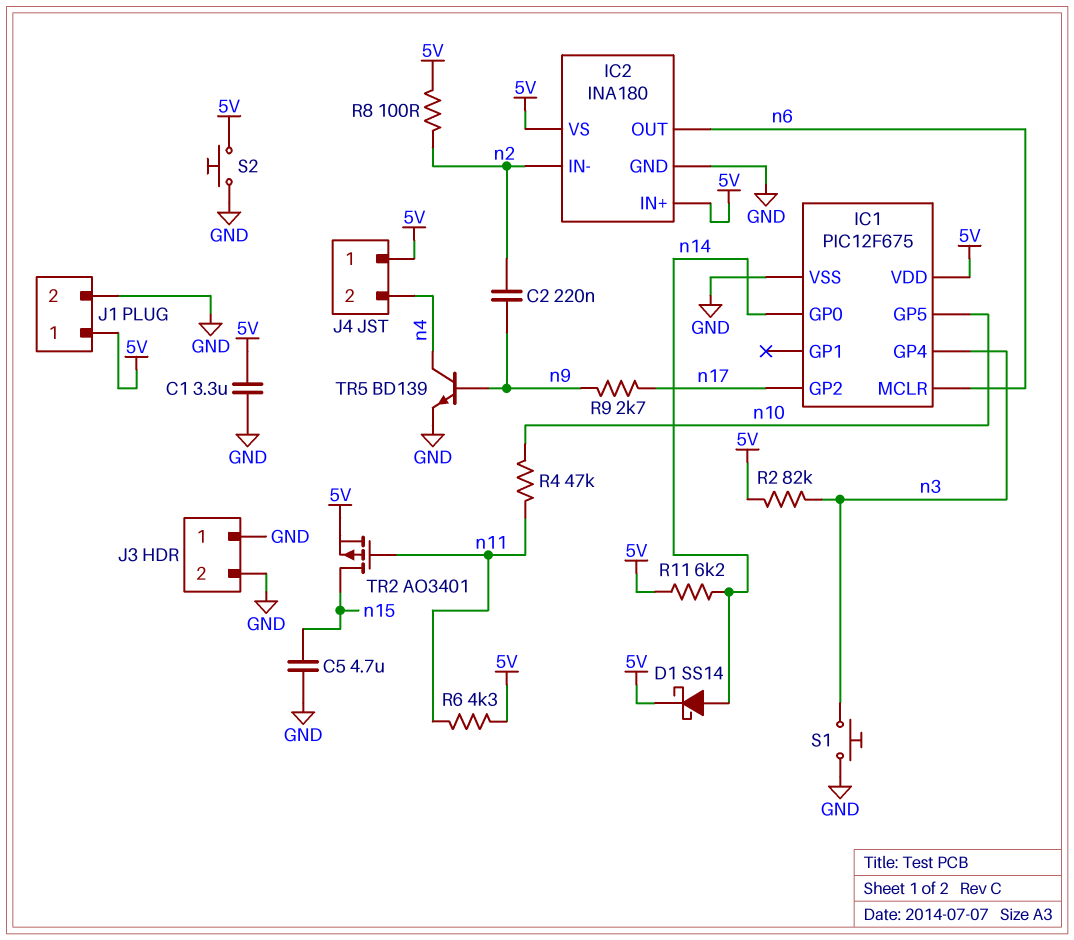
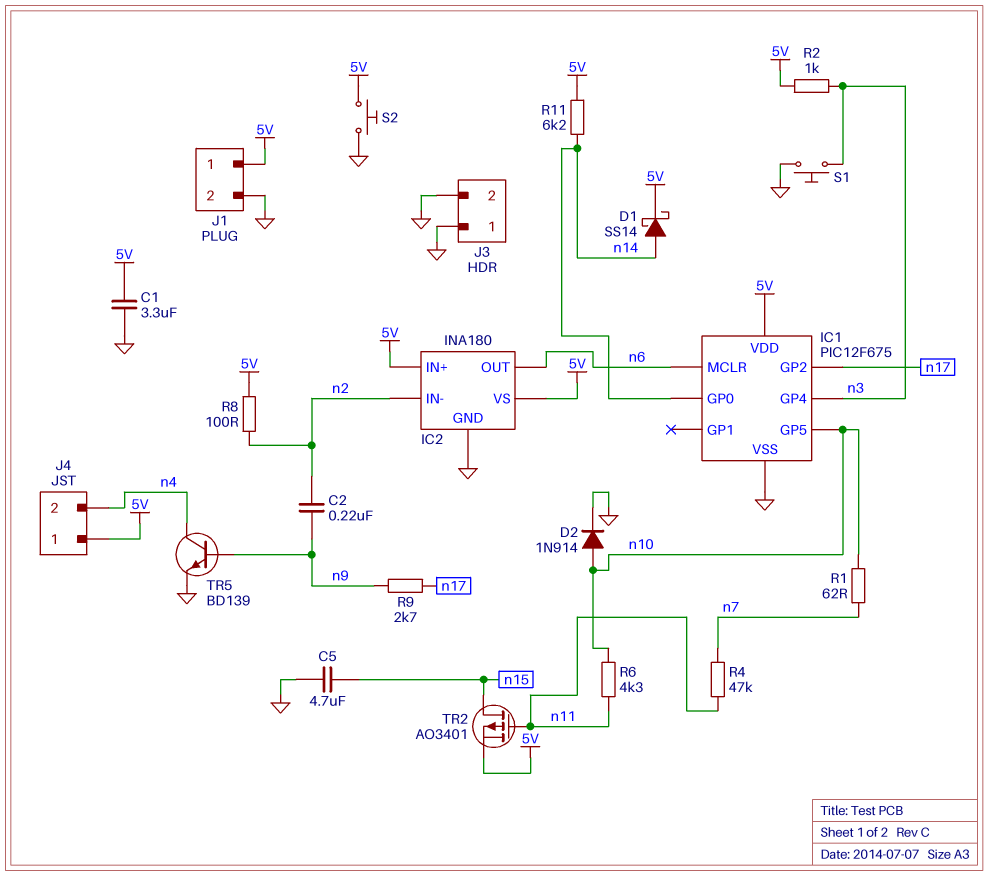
D2: none -> diode 1N914 (A n10, K GND)
R1: none -> 62 (n7, n10)
R2: 82k (5V, n3) -> 1k (5V, n3)
R4: 47k (n10, n11) -> 47k (n7, n11)
R6: 4.3k (5V, n11) -> 4.3k (n10, n11)

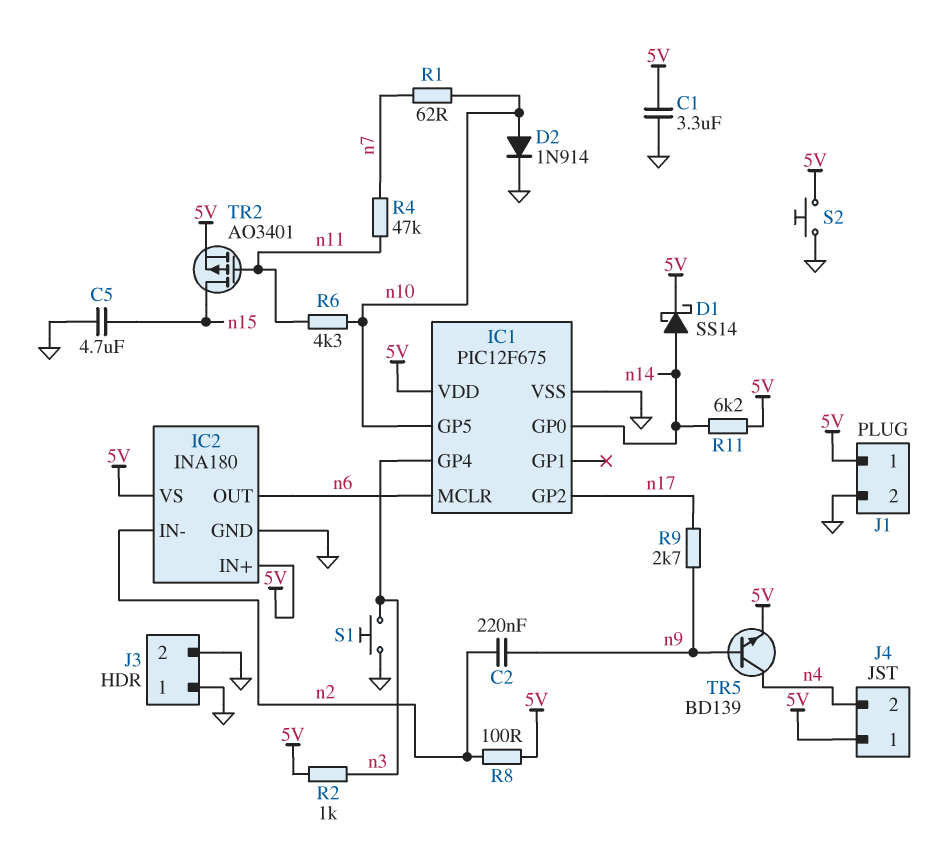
TR5: NPN BD139 (B n9, C n4, E GND) -> NPN BD139 (B n9, C n4, E 5V)

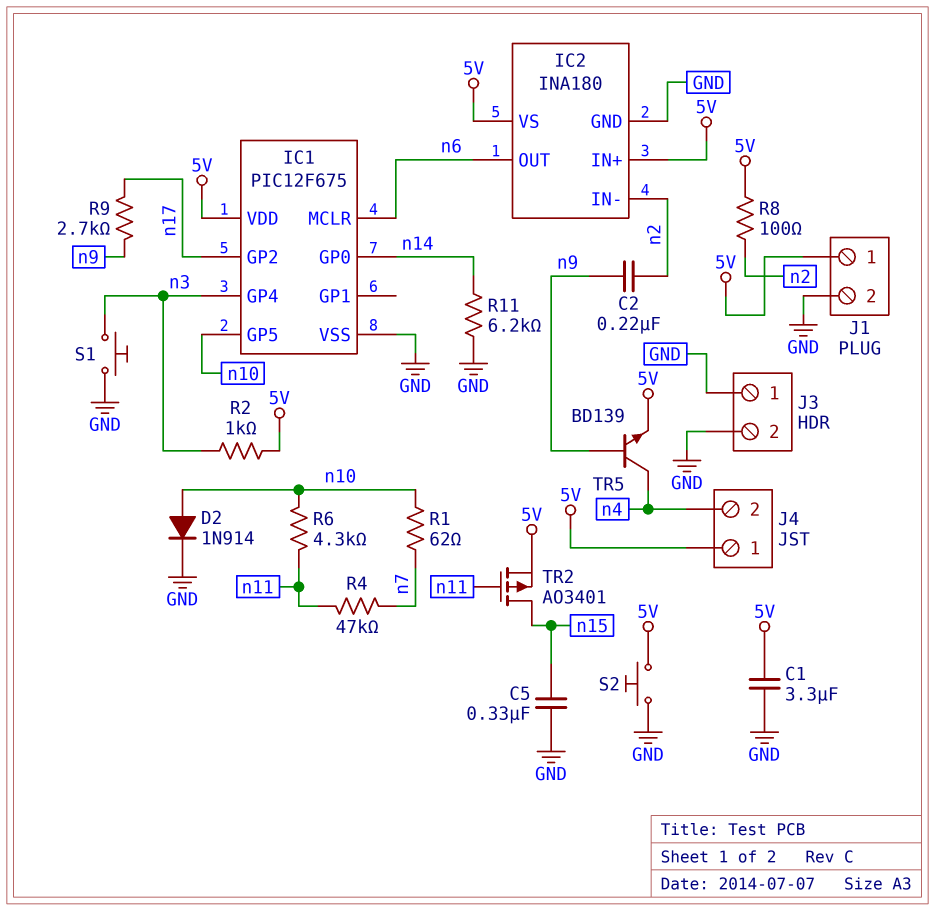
C5: 4.7uF (GND, n15) -> 330nF (GND, n15)
D1: schottky SS14 (A n14, K 5V) -> none
R11: 6.2k (5V, n14) -> 6.2k (GND, n14)

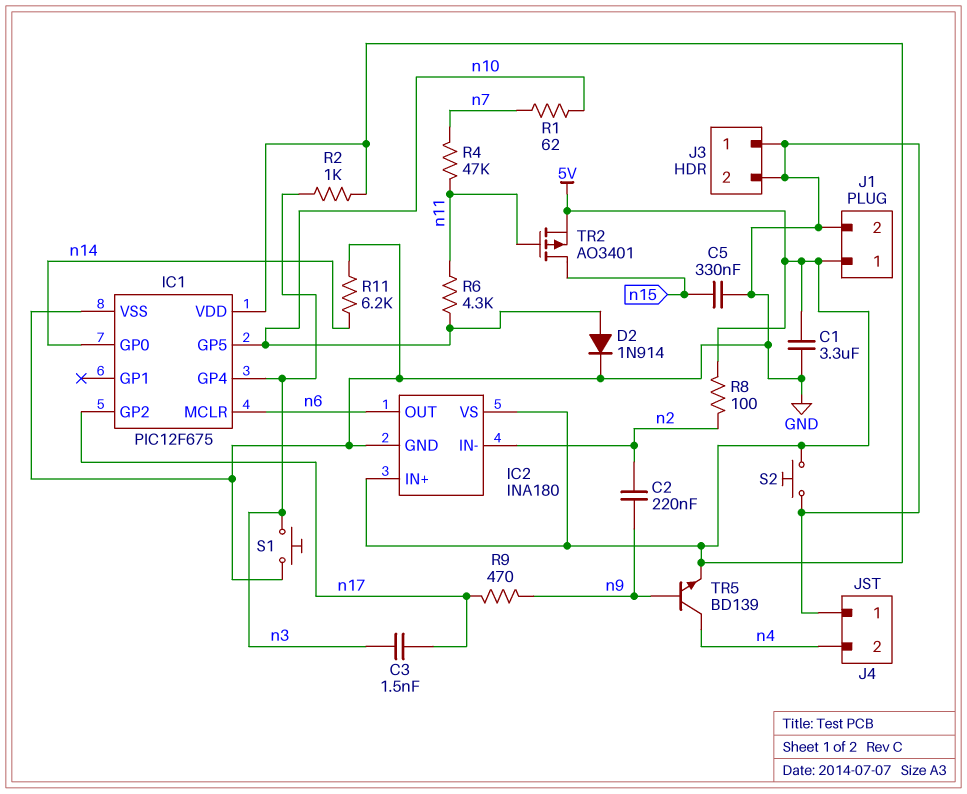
C3: none -> 1.5nF (n3, n17)
J4 pin 1: 5V -> GND
R9: 2.7k (n9, n17) -> 470 (n9, n17)

